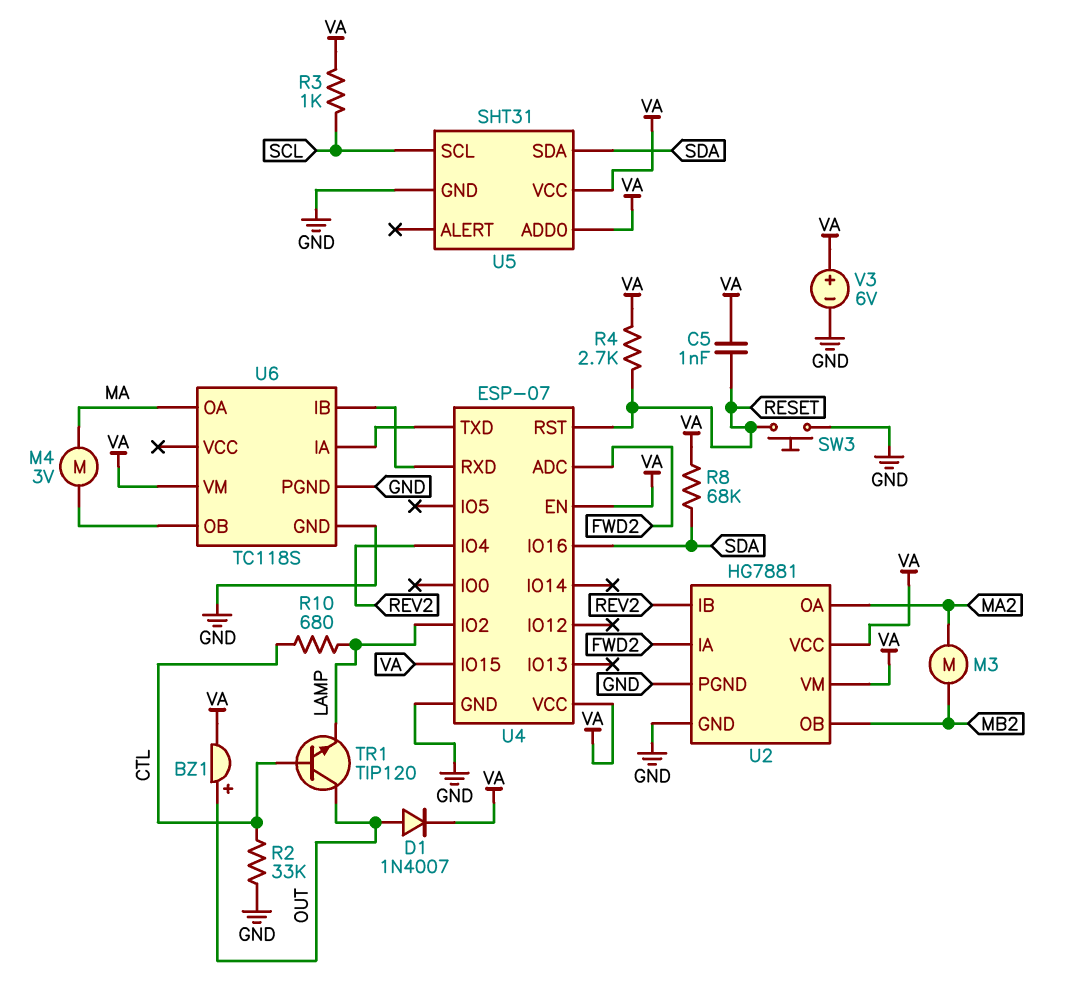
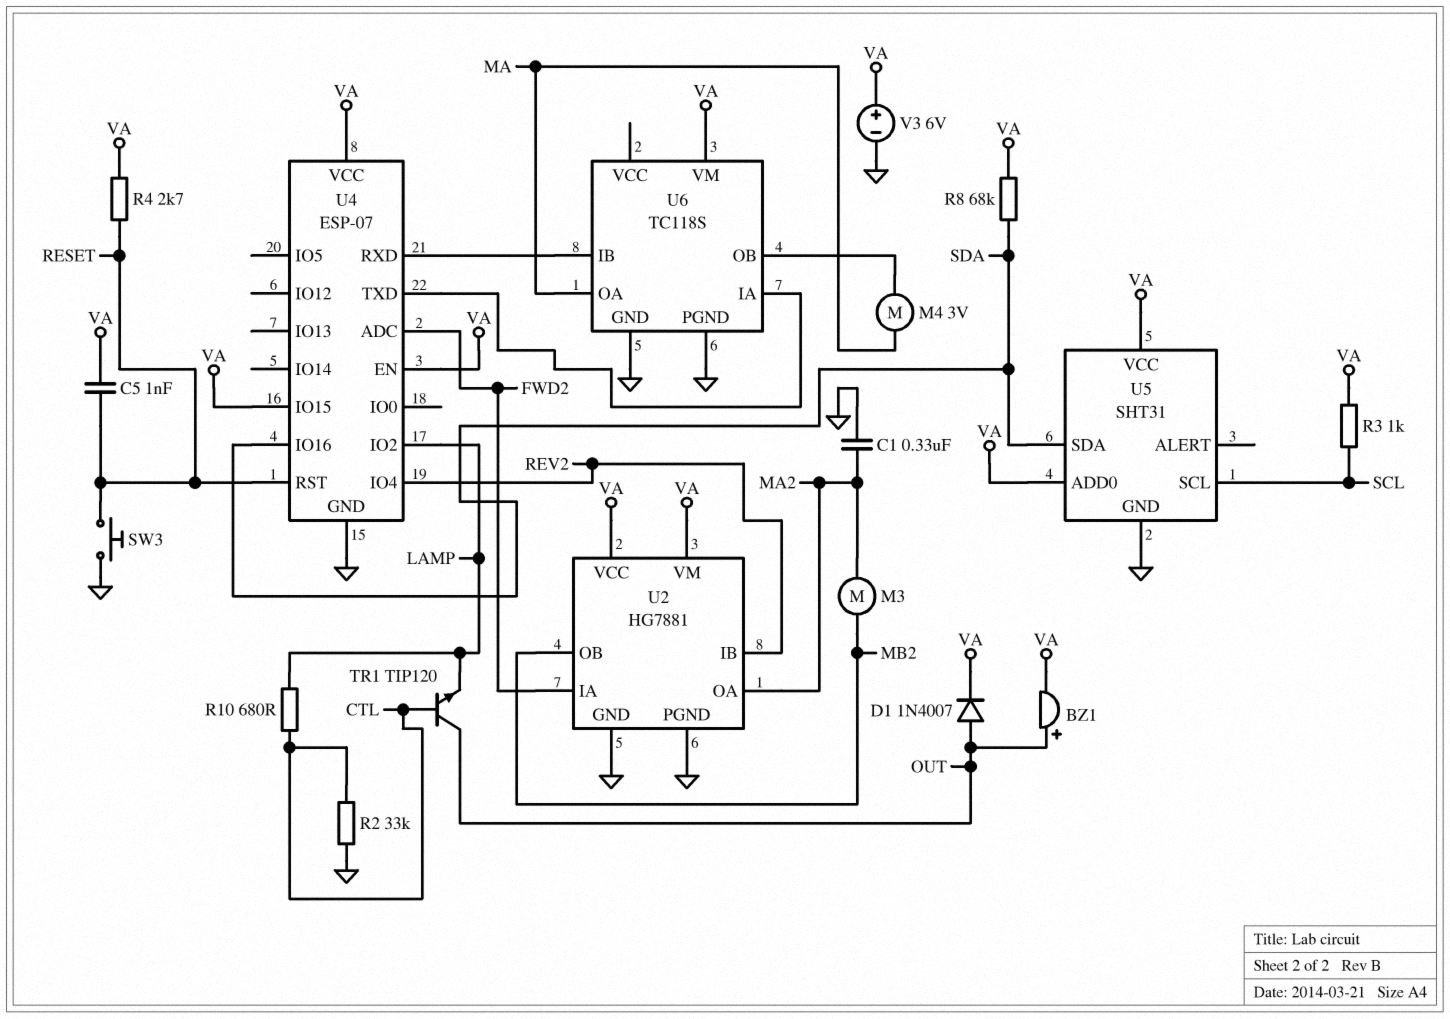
C1: none -> 330nF (GND, MA2)

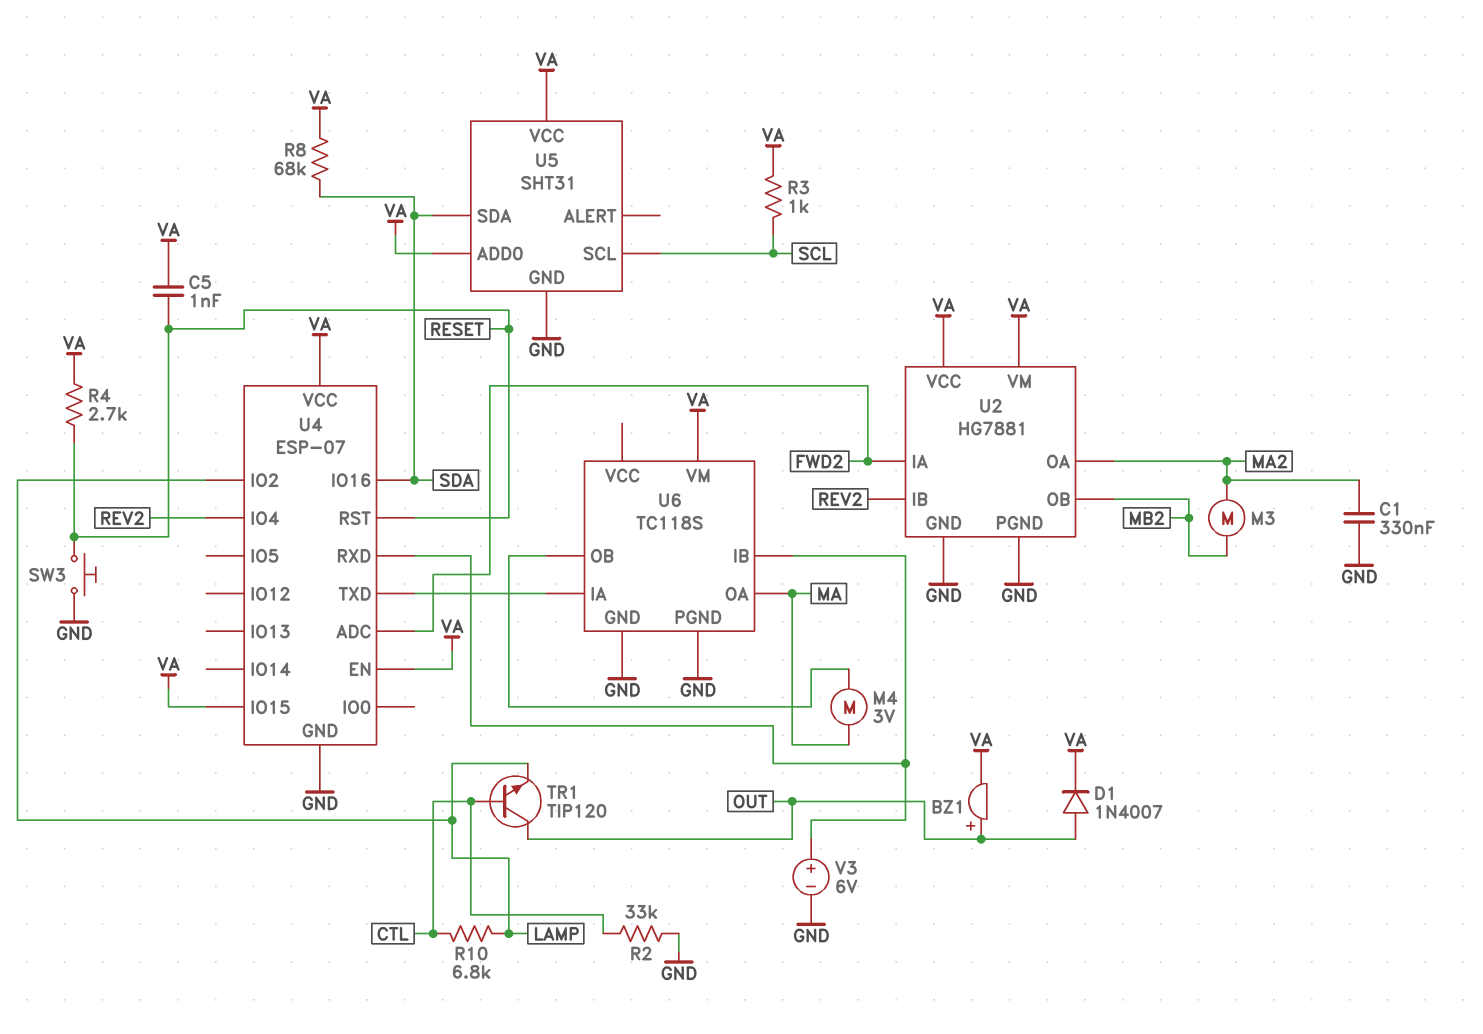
R10: 680 (CTL, LAMP) -> 6.8k (CTL, LAMP)
V3: 6V (plus VA, minus GND) -> 6V (plus U4/RXD, minus GND)

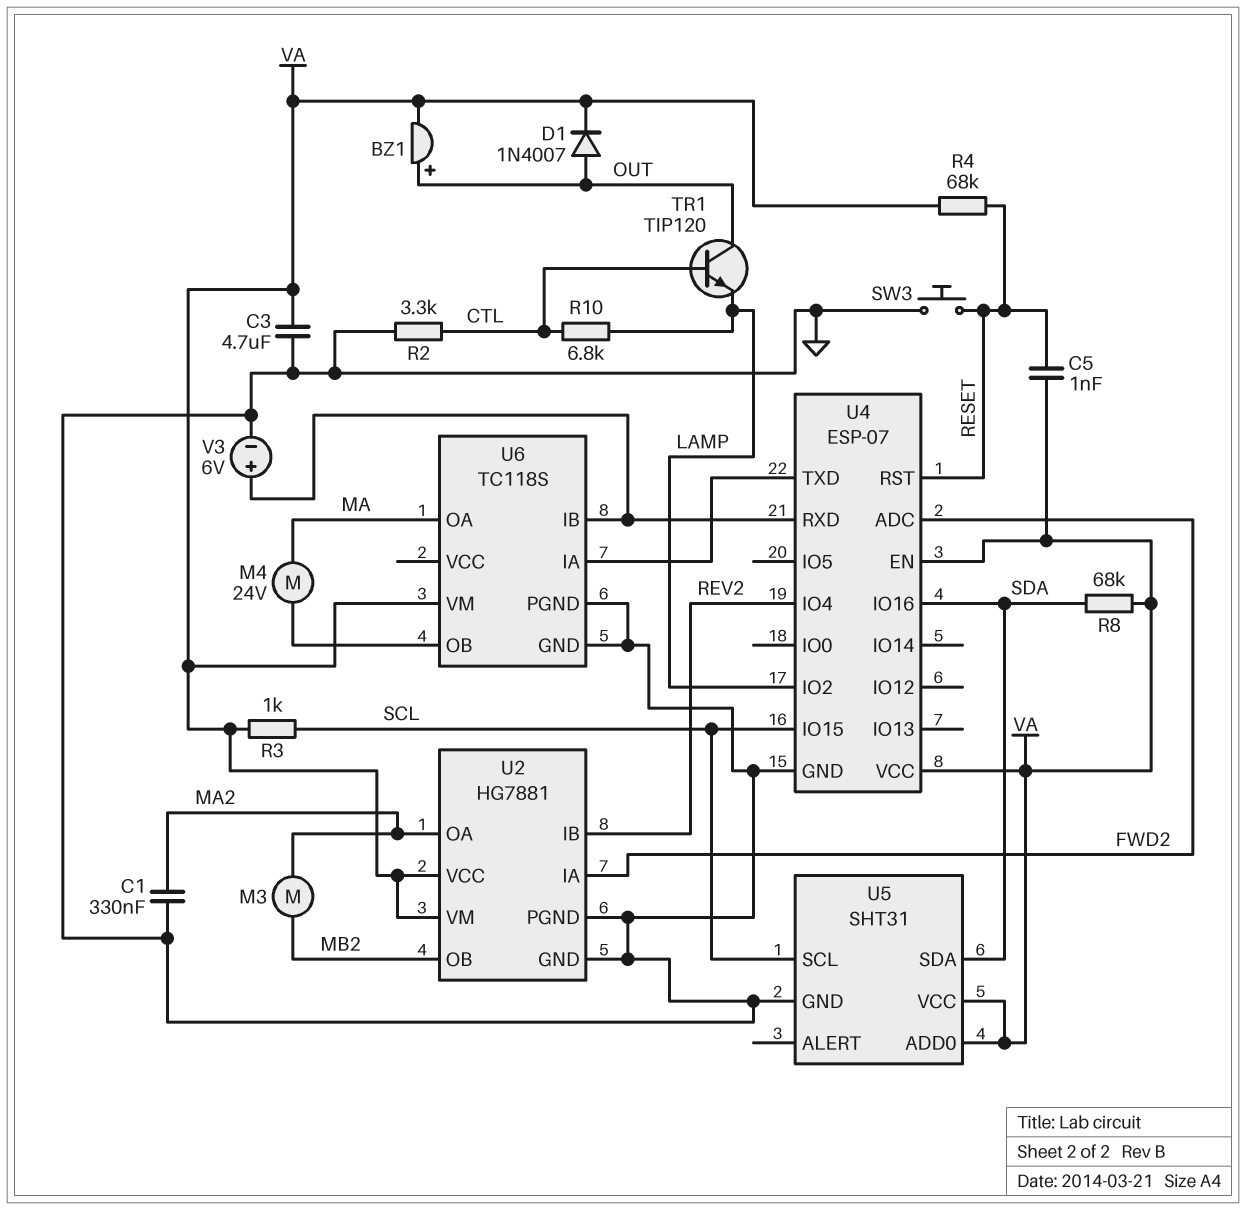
C3: none -> 4.7uF (GND, VA)
M4: motor 3V (MA, U6/OB) -> motor 24V (MA, U6/OB)
R2: 33k (CTL, GND) -> 3.3k (CTL, GND)
R4: 2.7k (RESET, VA) -> 68k (RESET, VA)
U4 pin IO15: VA -> SCL

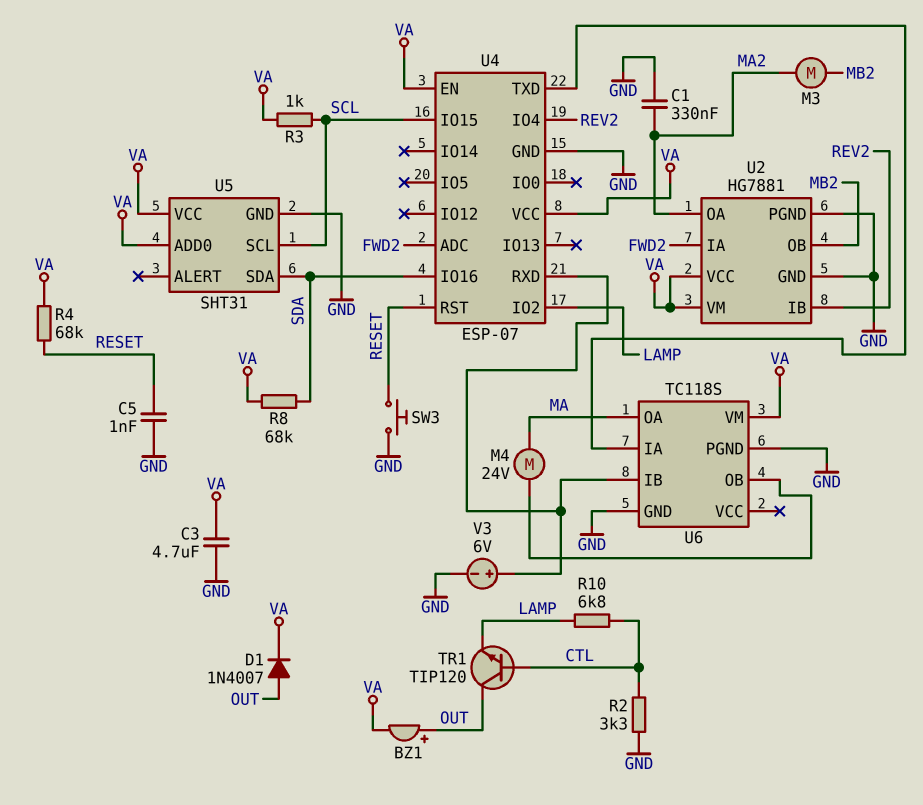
C5: 1nF (RESET, VA) -> 1nF (GND, RESET)

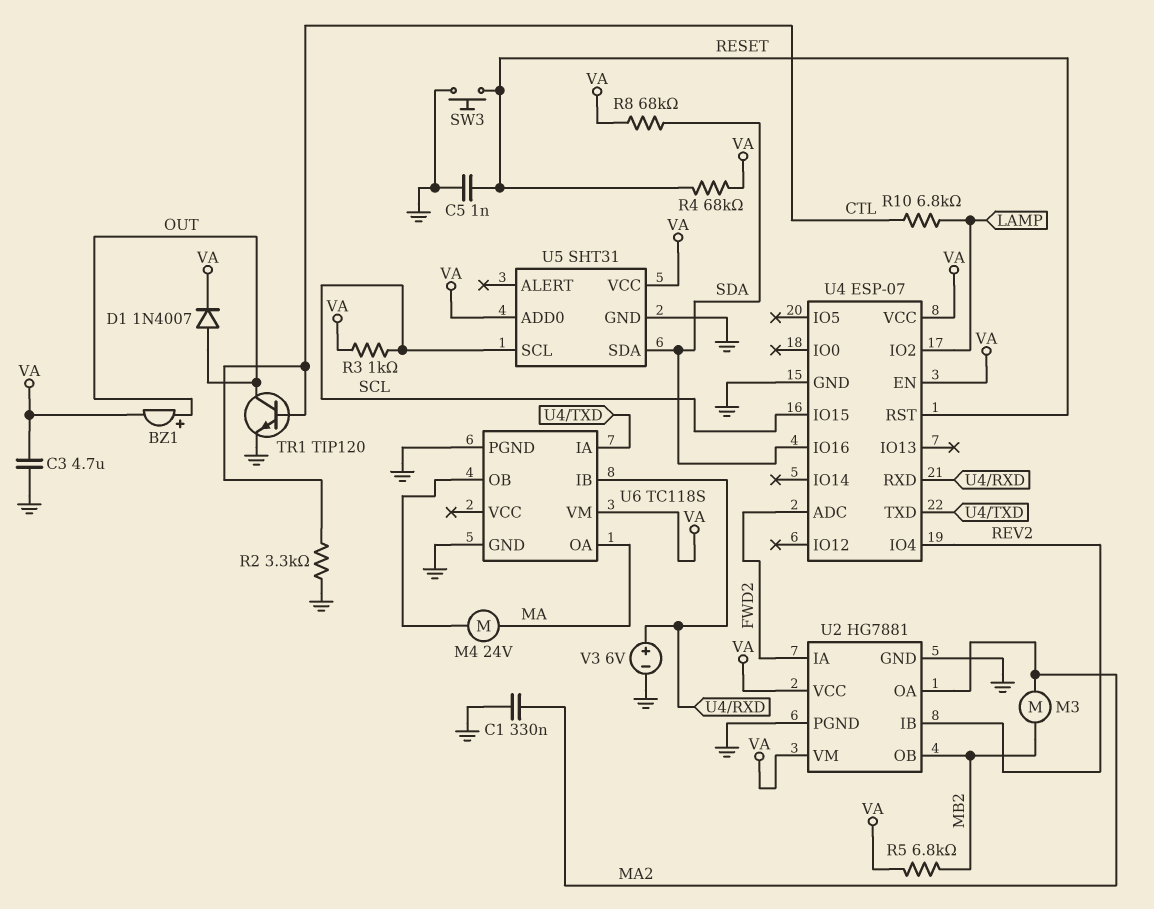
R5: none -> 6.8k (MB2, VA)
TR1: NPN TIP120 (B CTL, C OUT, E LAMP) -> NPN TIP120 (B CTL, C OUT, E GND)

